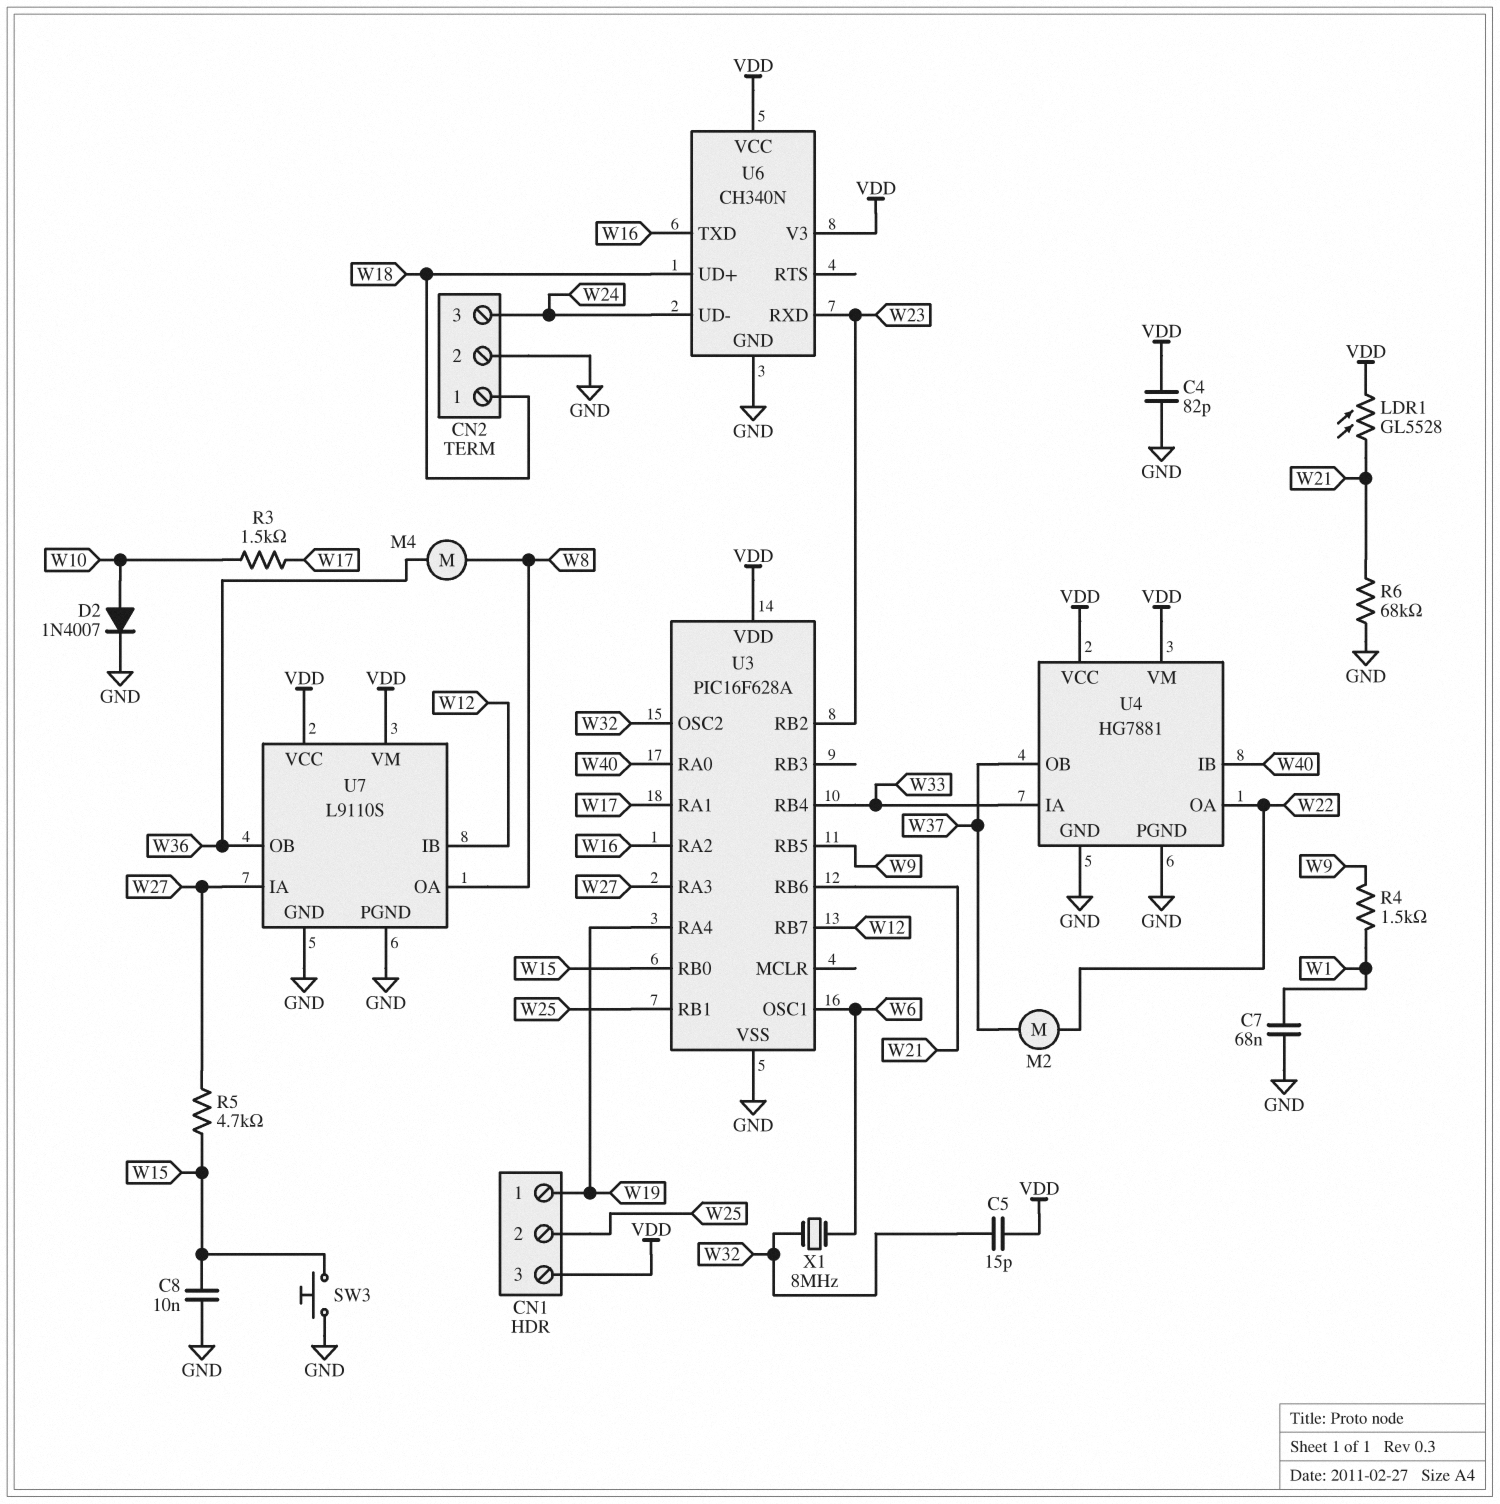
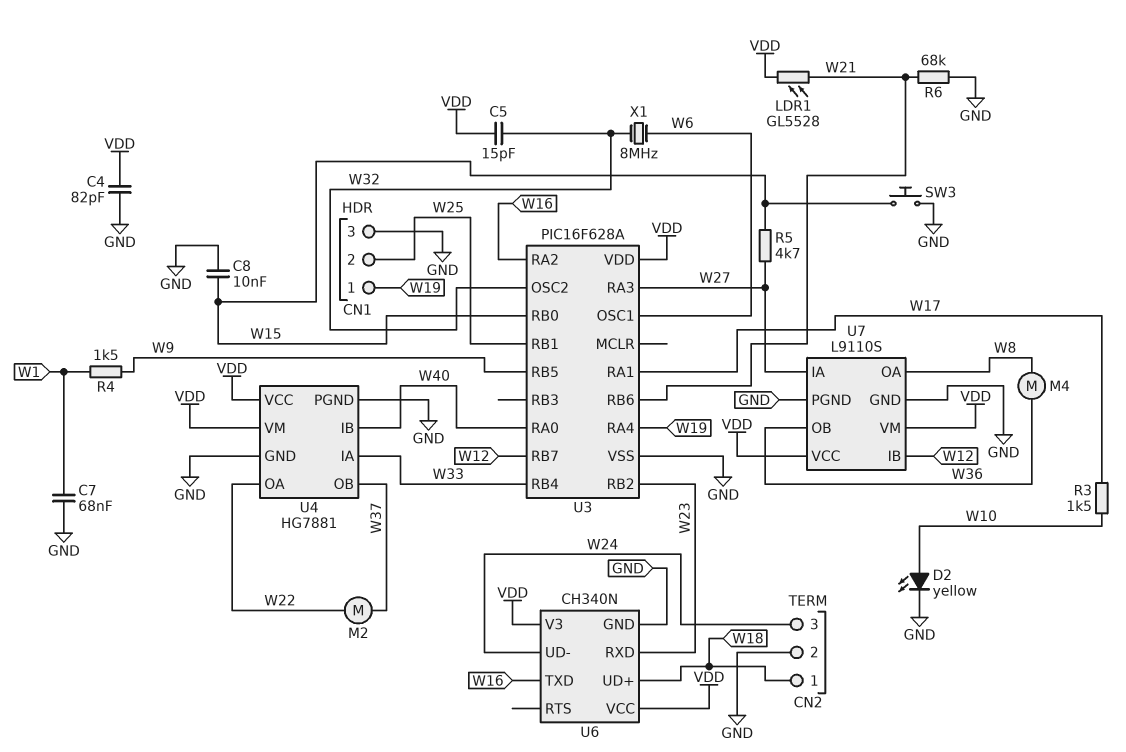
CN1 pin 3: VDD -> GND
D2: diode 1N4007 (A W10, K GND) -> LED yellow (A W10, K GND)

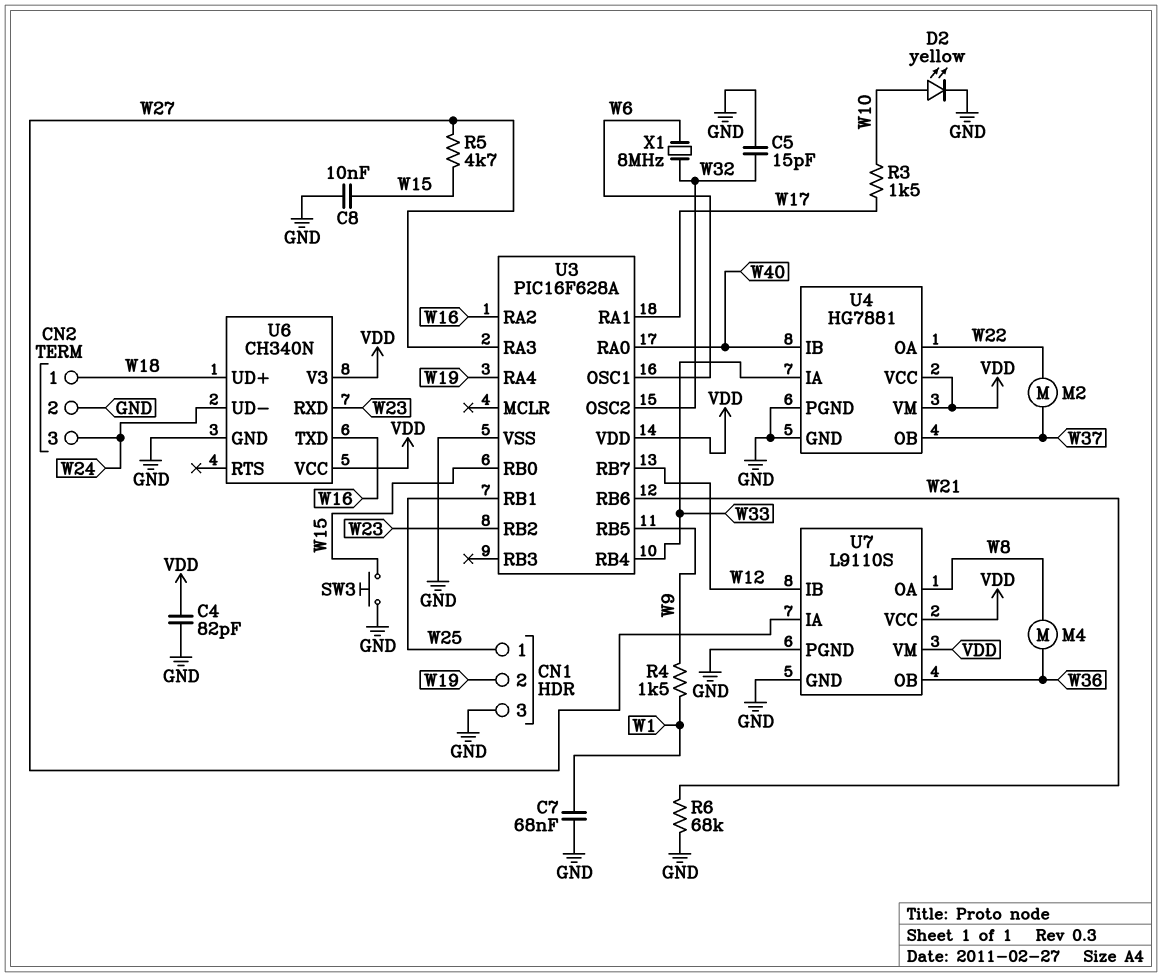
C5: 15pF (VDD, W32) -> 15pF (GND, W32)
CN1 pin 1: W19 -> W25
CN1 pin 2: W25 -> W19
LDR1: GL5528 (VDD, W21) -> none

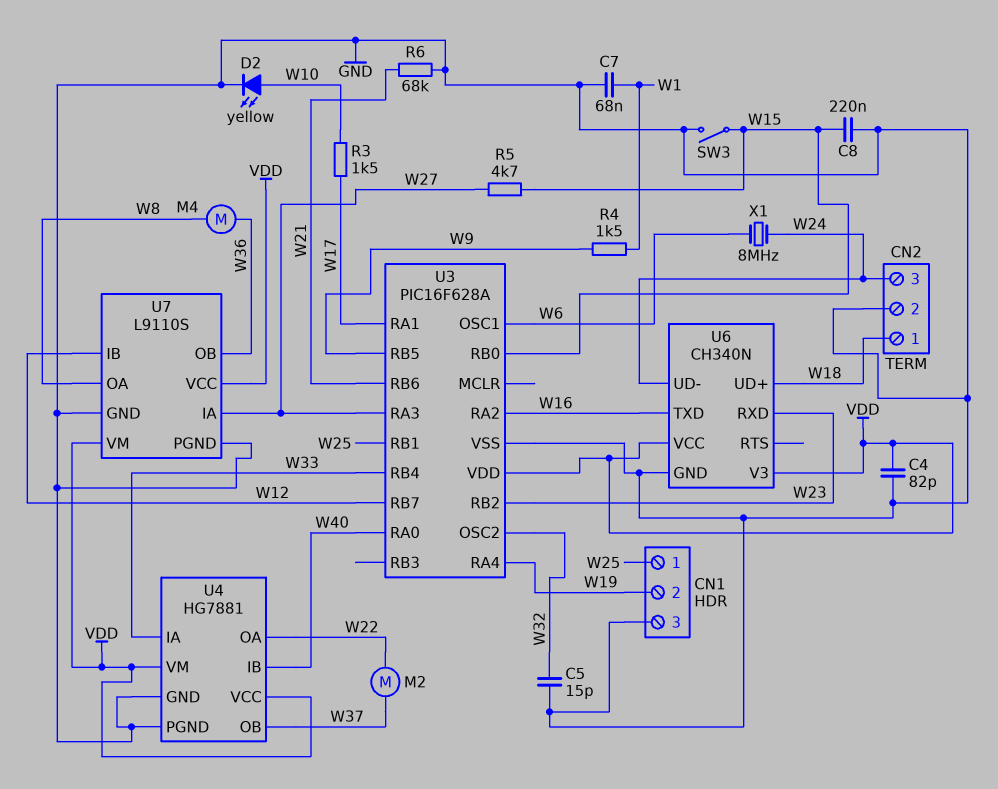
C8: 10nF (GND, W15) -> 220nF (GND, W15)
SW3: button (GND, W15) -> switch (GND, W15)
X1: 8MHz (W6, W32) -> 8MHz (W6, W24)

